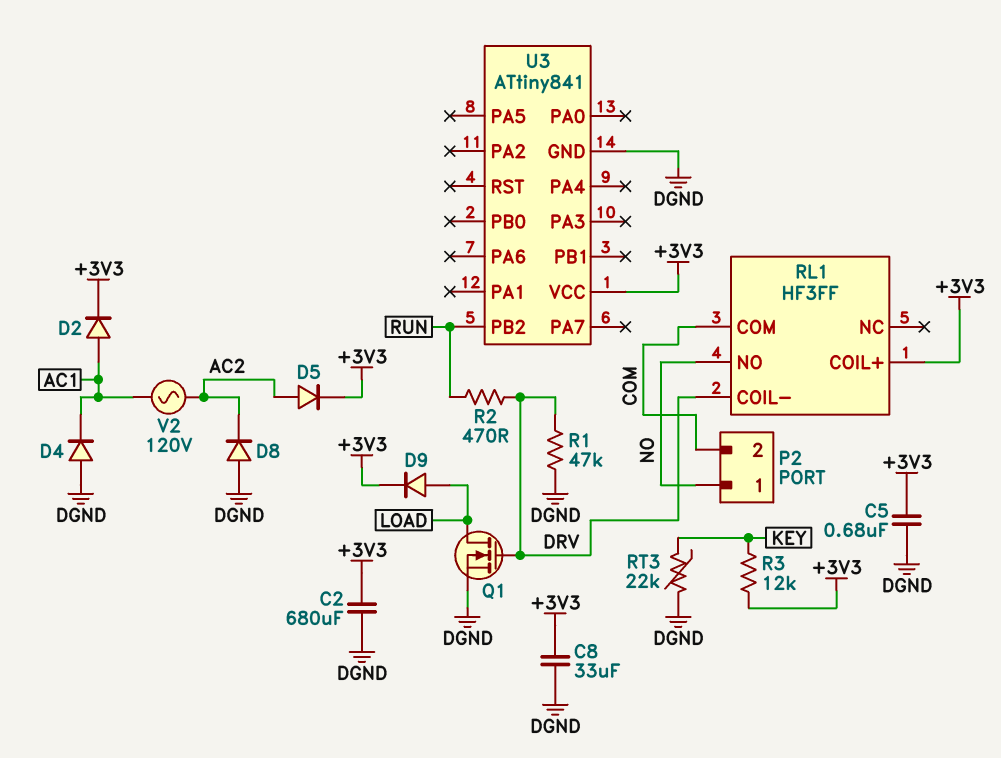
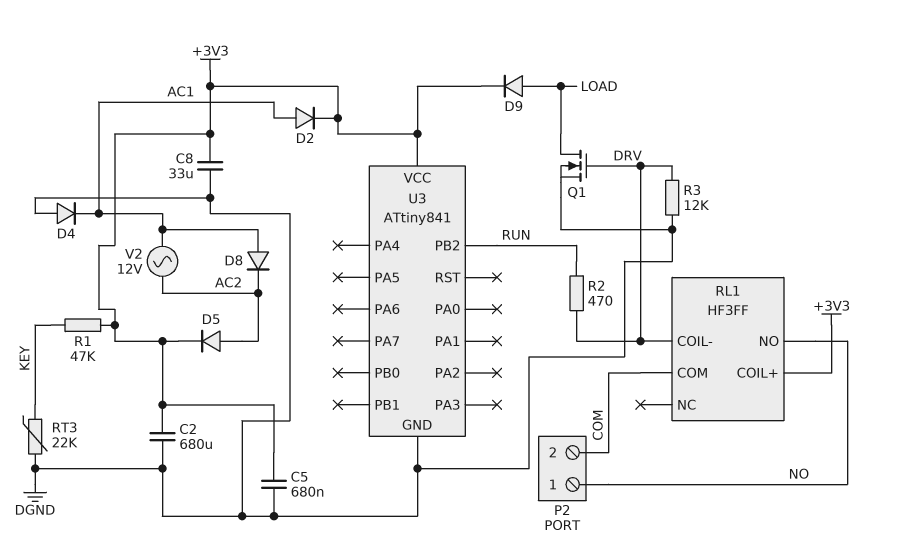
D8: diode (A DGND, K AC2) -> diode (A AC1, K AC2)
R1: 47k (DGND, DRV) -> 47k (+3V3, KEY)
R3: 12k (+3V3, KEY) -> 12k (DGND, DRV)
V2: AC 120V (AC1, AC2) -> AC 12V (AC1, AC2)

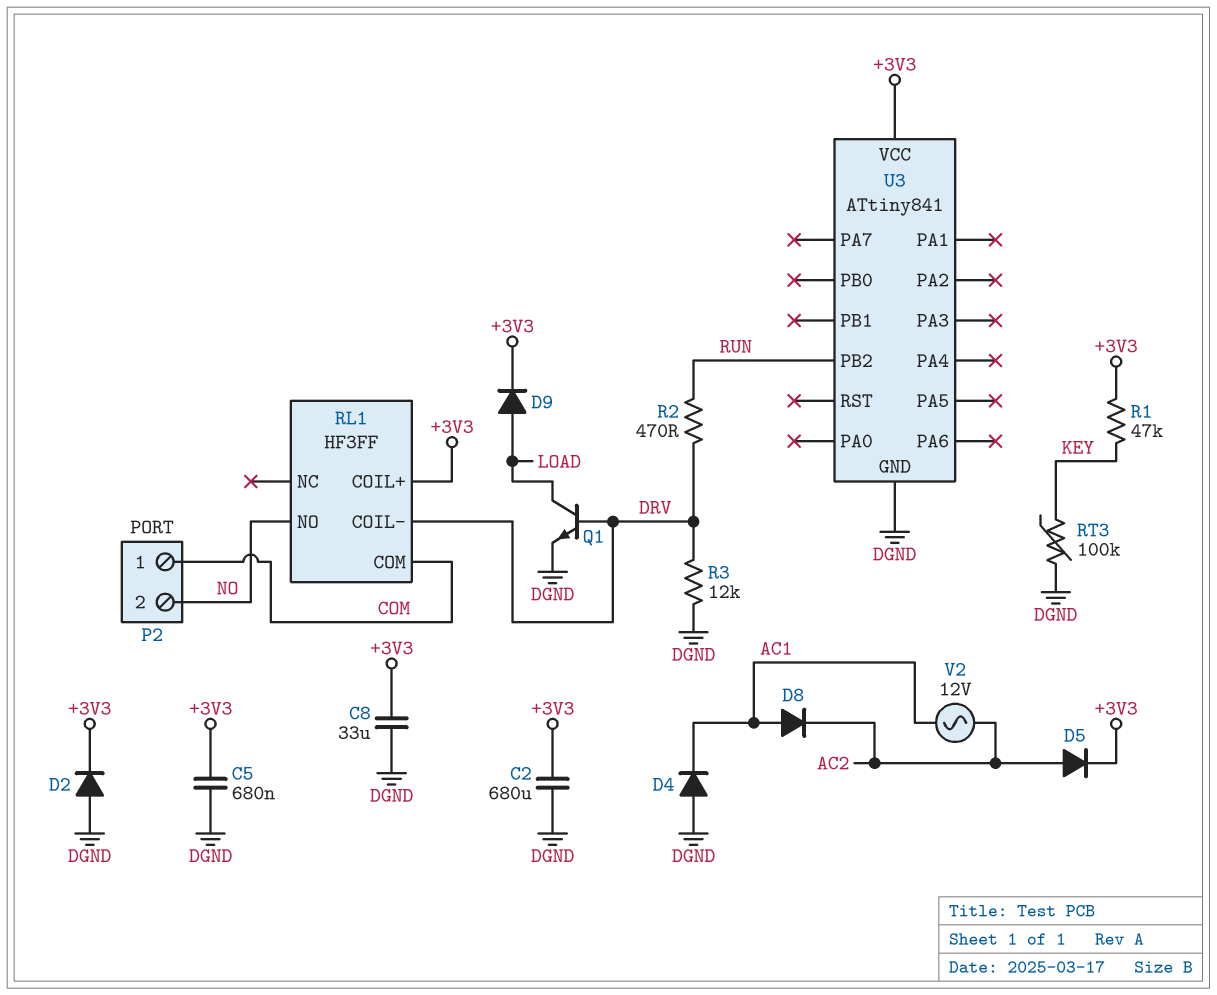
D2: diode (A AC1, K +3V3) -> diode (A DGND, K +3V3)
P2 pin 1: NO -> COM
P2 pin 2: COM -> NO
Q1: NMOS (G DRV, D LOAD, S DGND) -> NPN (B DRV, C LOAD, E DGND)
RT3: 22k (DGND, KEY) -> 100k (DGND, KEY)

